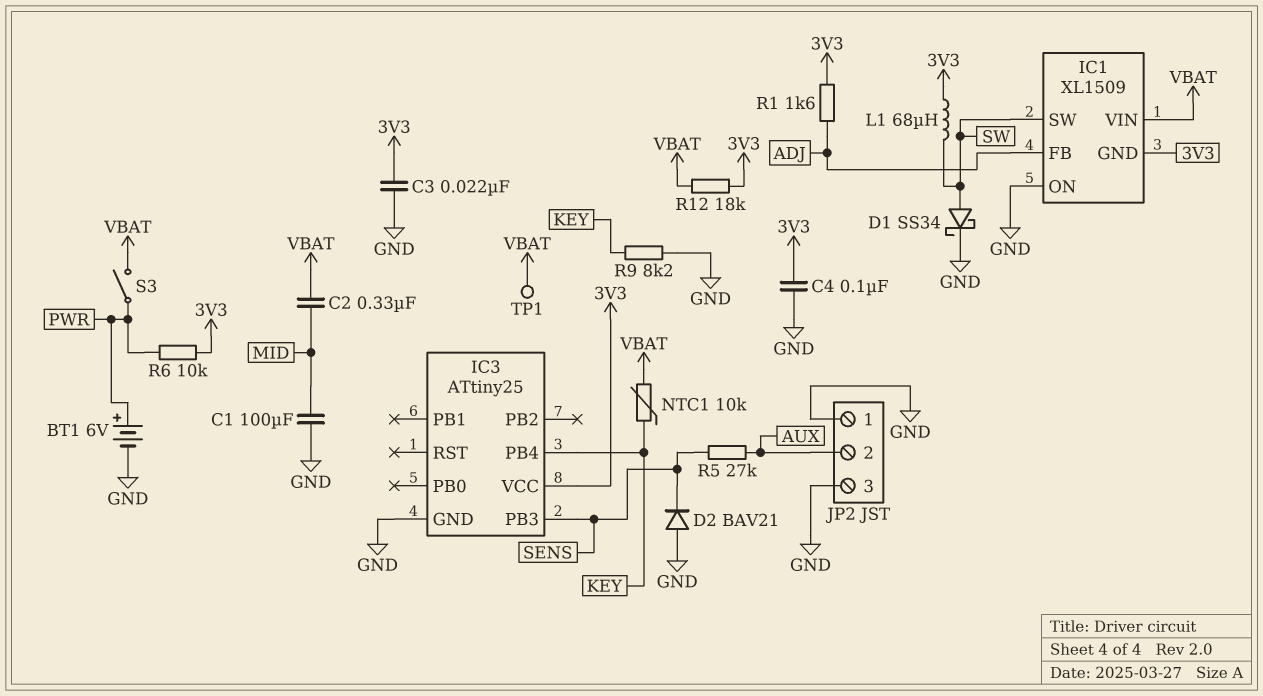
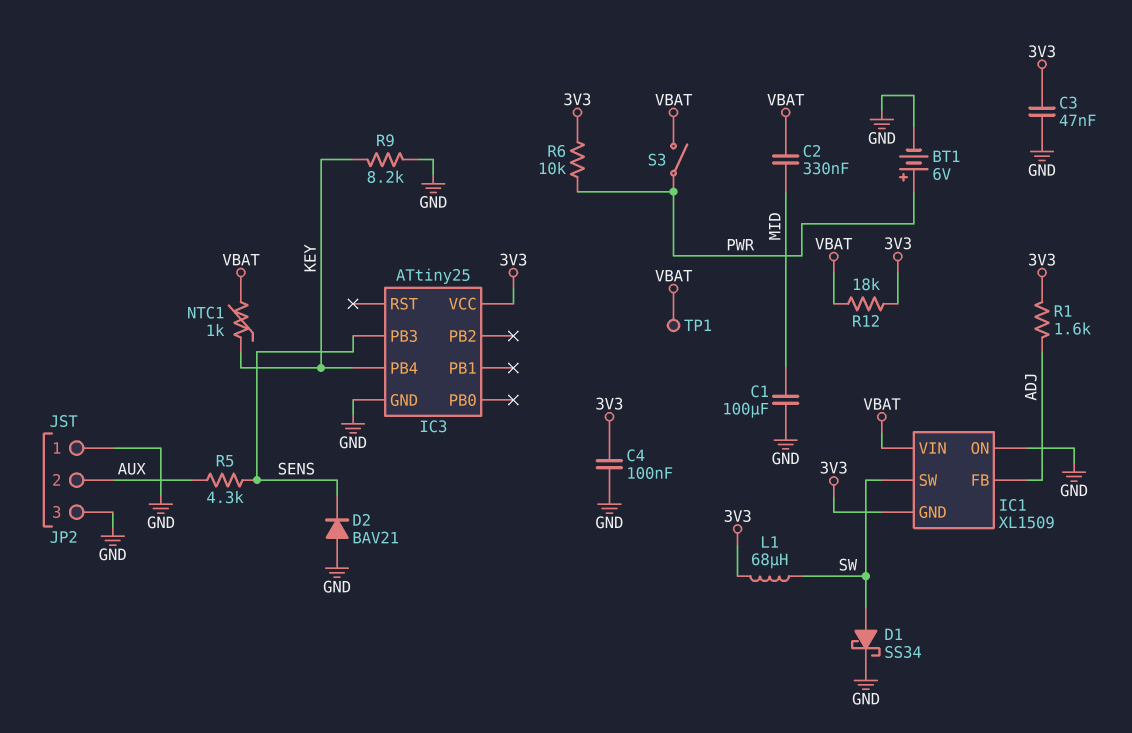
C3: 22nF (3V3, GND) -> 47nF (3V3, GND)
NTC1: 10k (KEY, VBAT) -> 1k (KEY, VBAT)
R5: 27k (AUX, SENS) -> 4.3k (AUX, SENS)

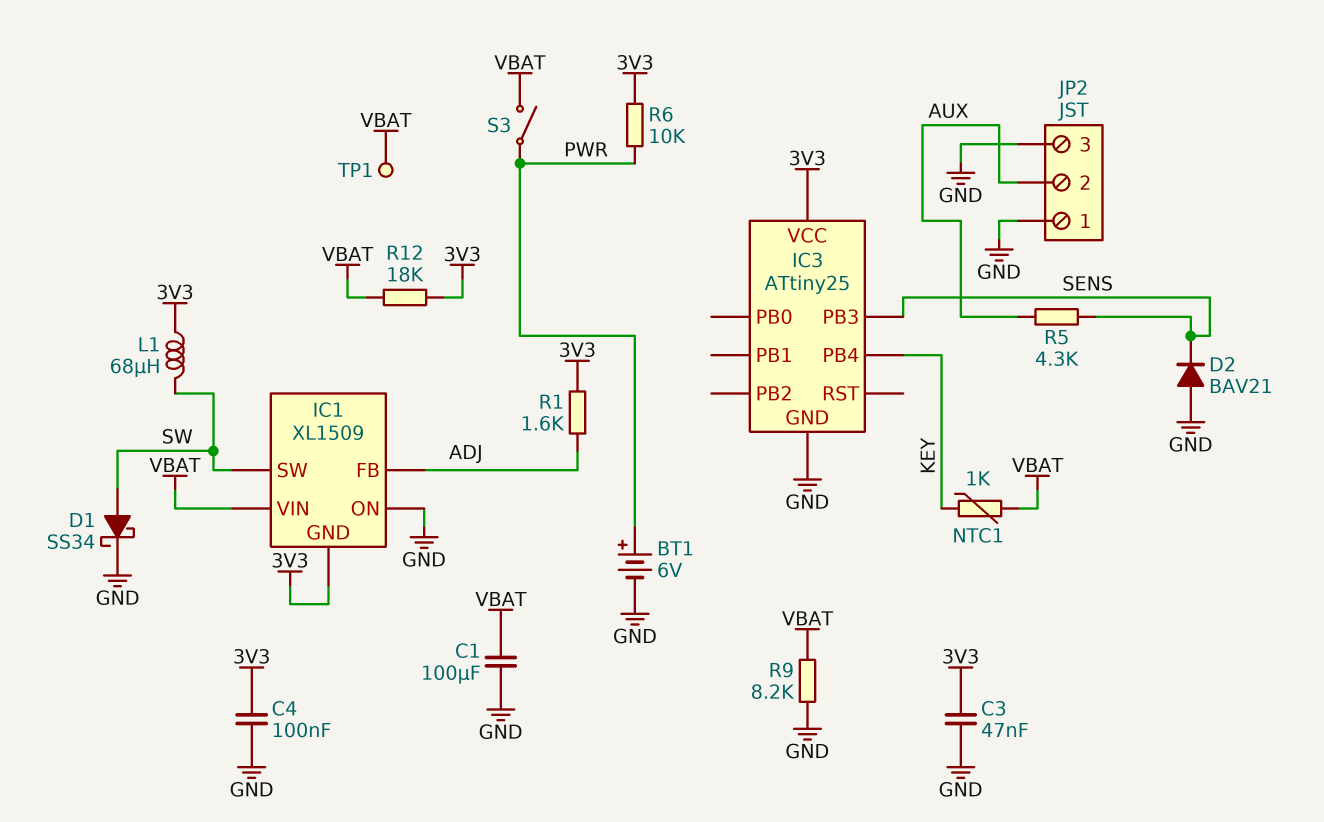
C1: 100uF (GND, MID) -> 100uF (GND, VBAT)
C2: 330nF (MID, VBAT) -> none
R9: 8.2k (GND, KEY) -> 8.2k (GND, VBAT)

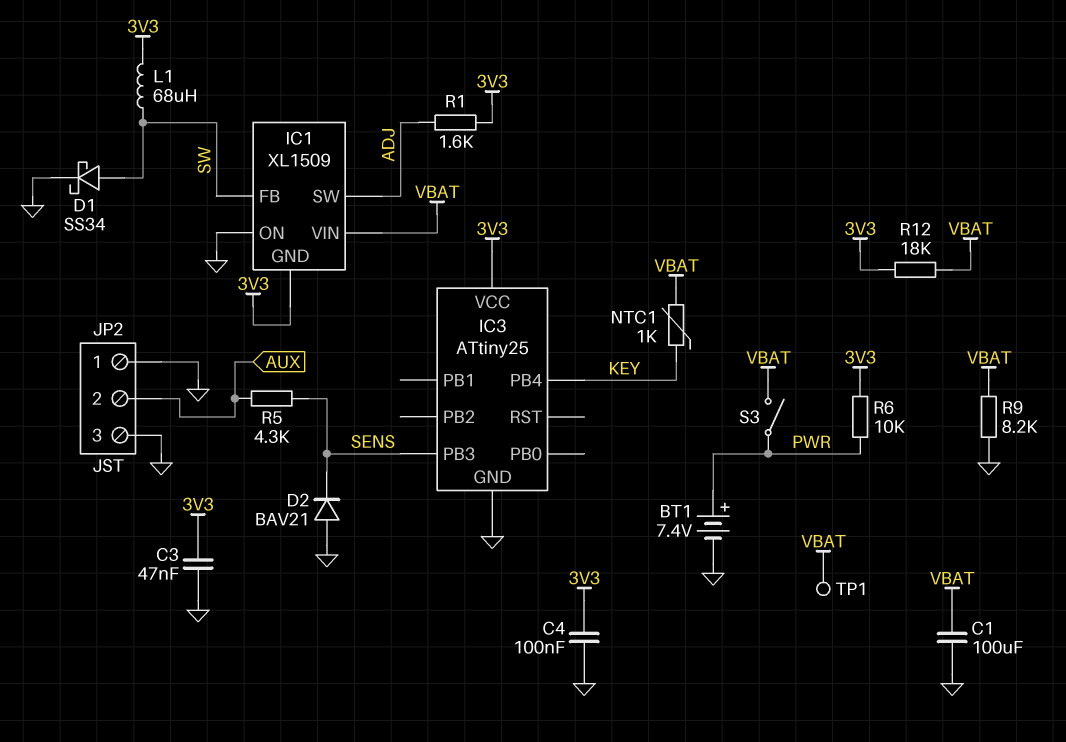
BT1: 6V (plus PWR, minus GND) -> 7.4V (plus PWR, minus GND)
IC1 pin FB: ADJ -> SW
IC1 pin SW: SW -> ADJ

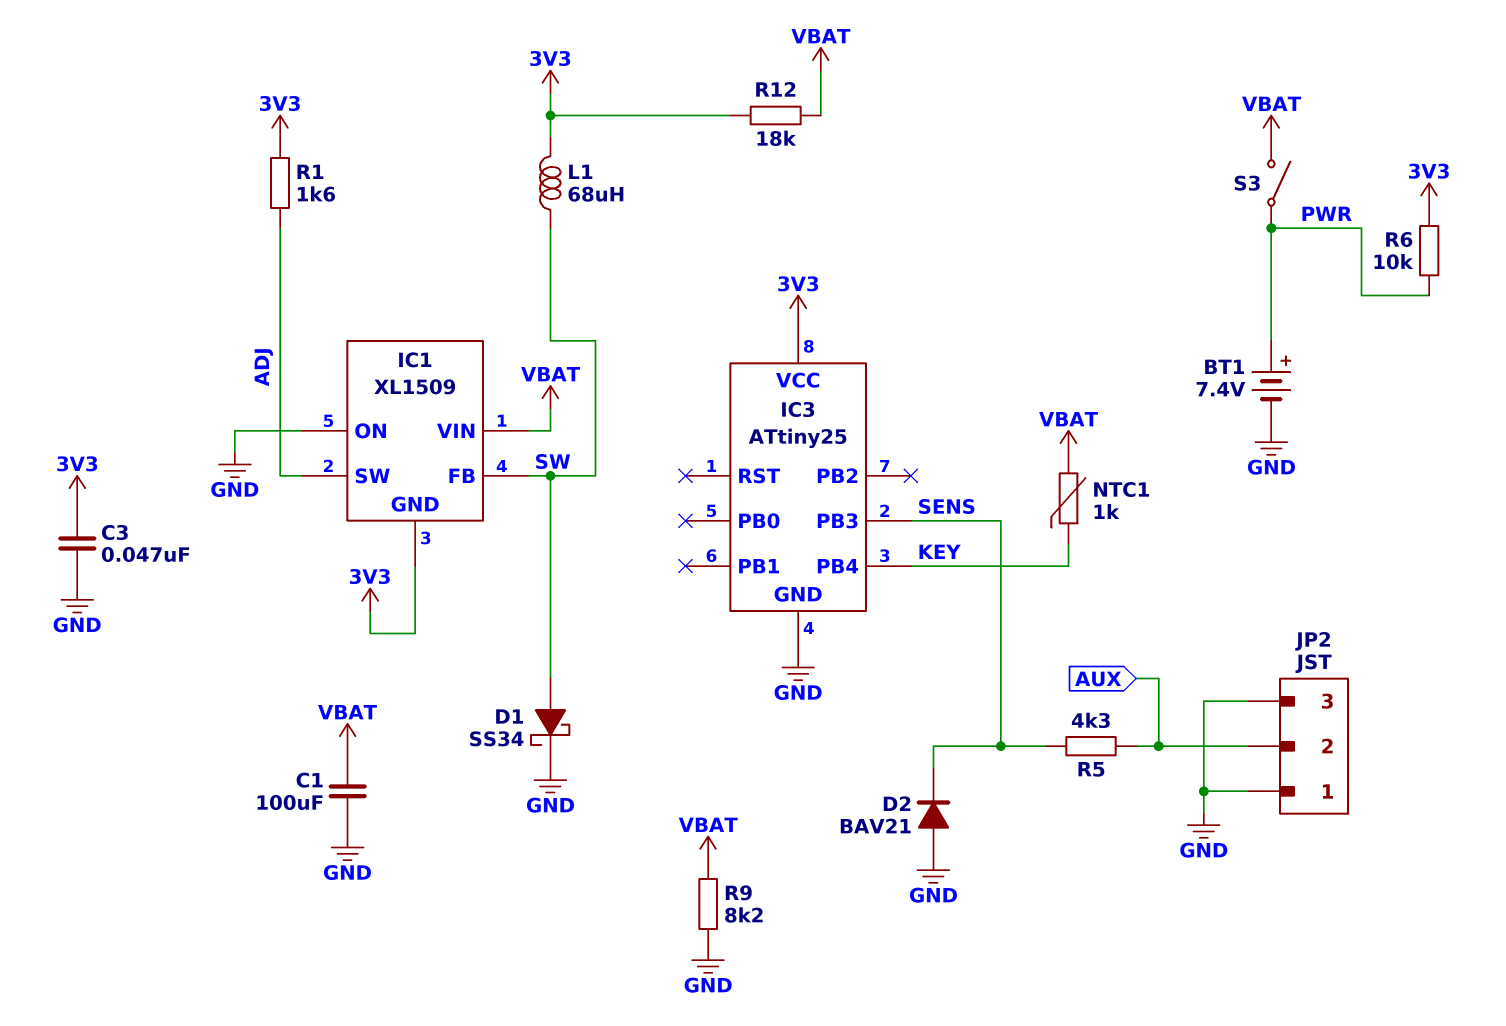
C4: 100nF (3V3, GND) -> none
TP1: test point (VBAT) -> none

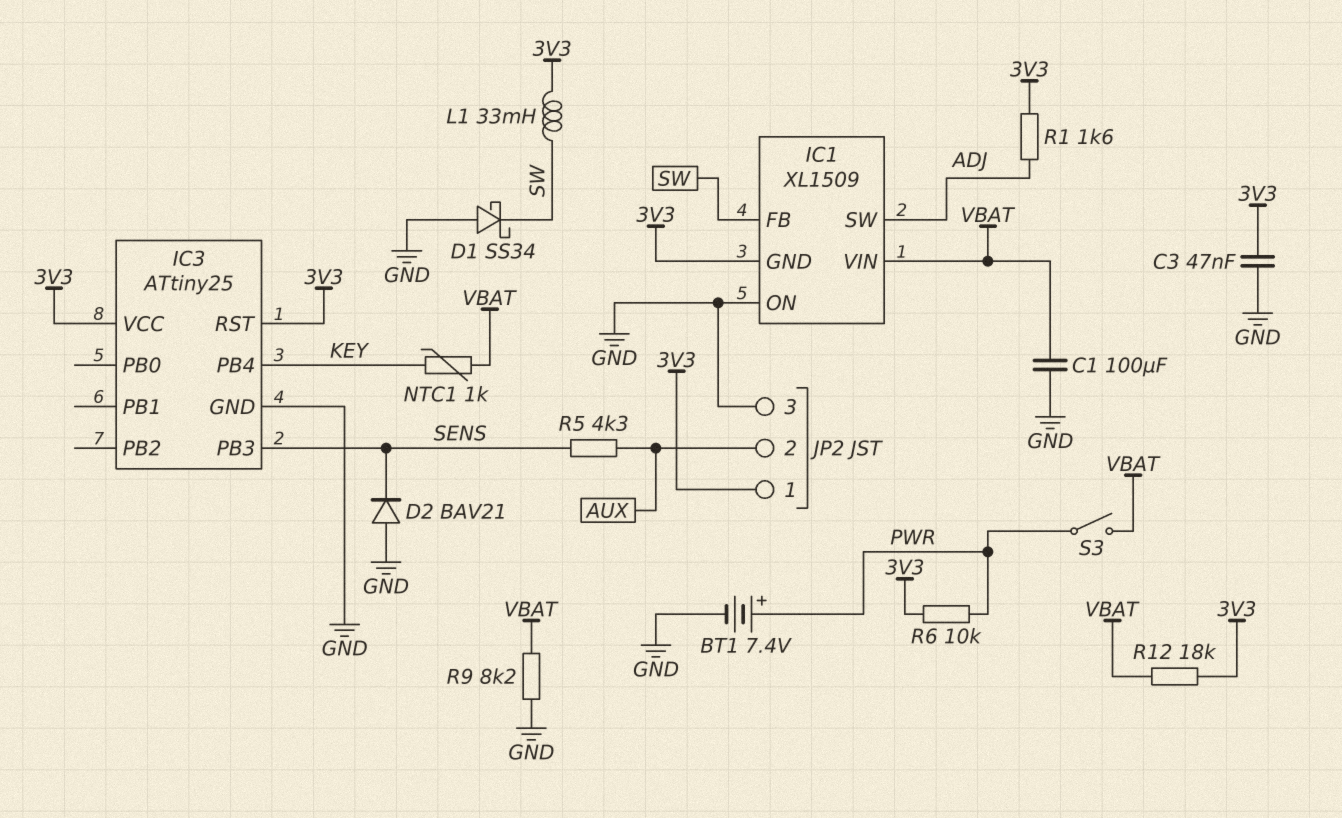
D1: schottky SS34 (A SW, K GND) -> schottky SS34 (A GND, K SW)
IC3 pin RST: none -> 3V3
JP2 pin 1: GND -> 3V3
L1: 68uH (3V3, SW) -> 33mH (3V3, SW)

